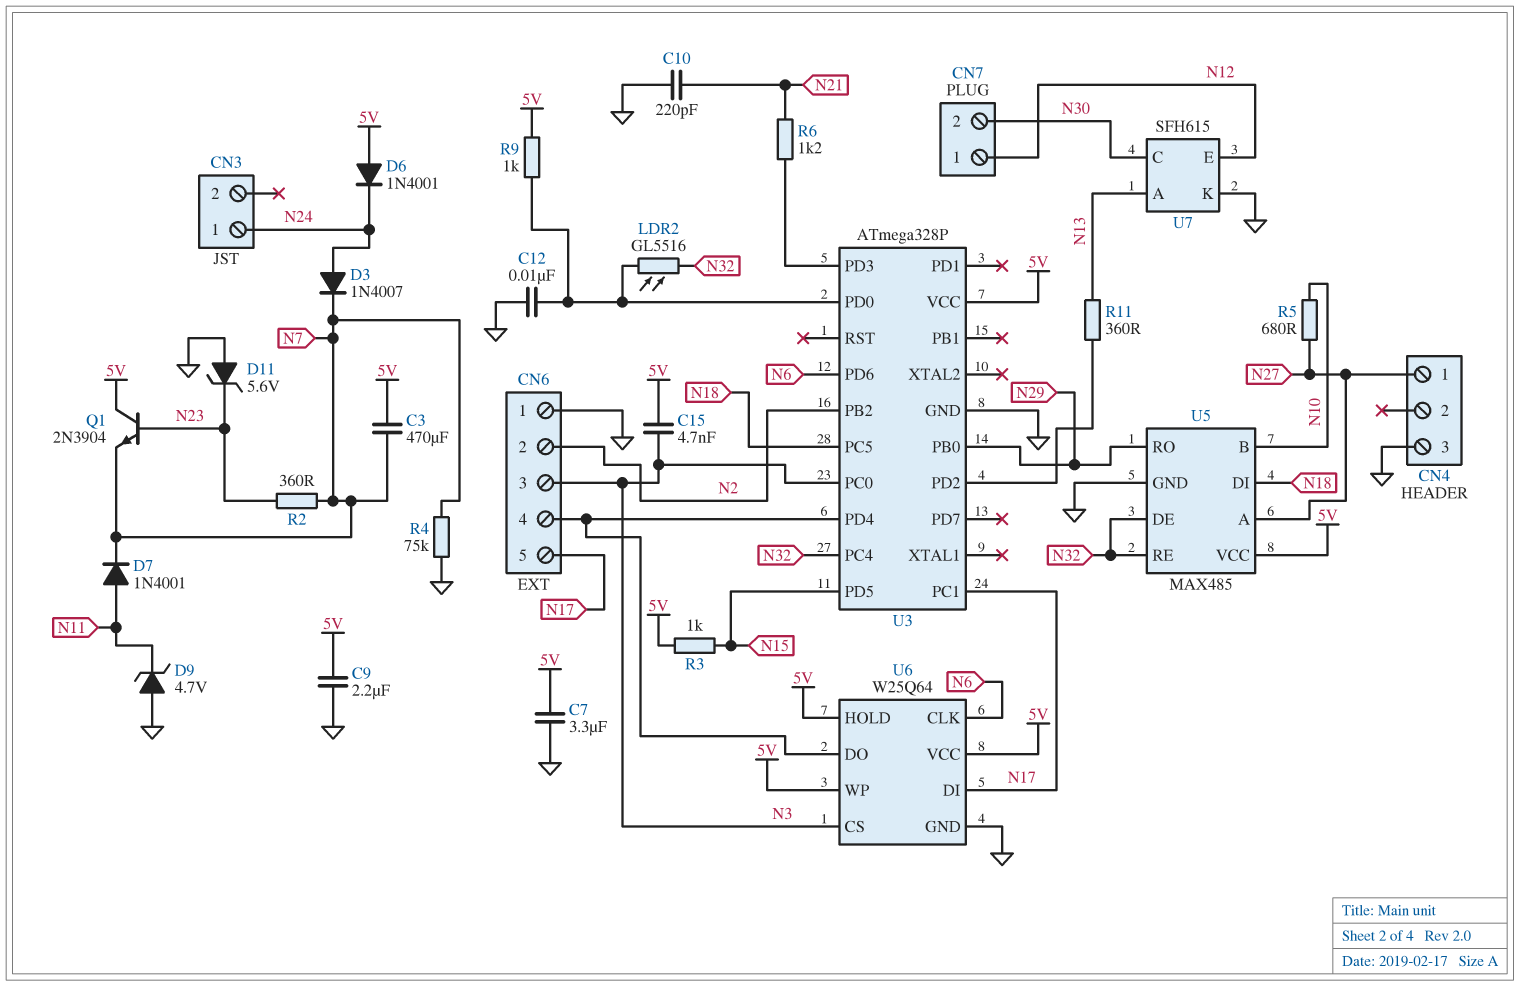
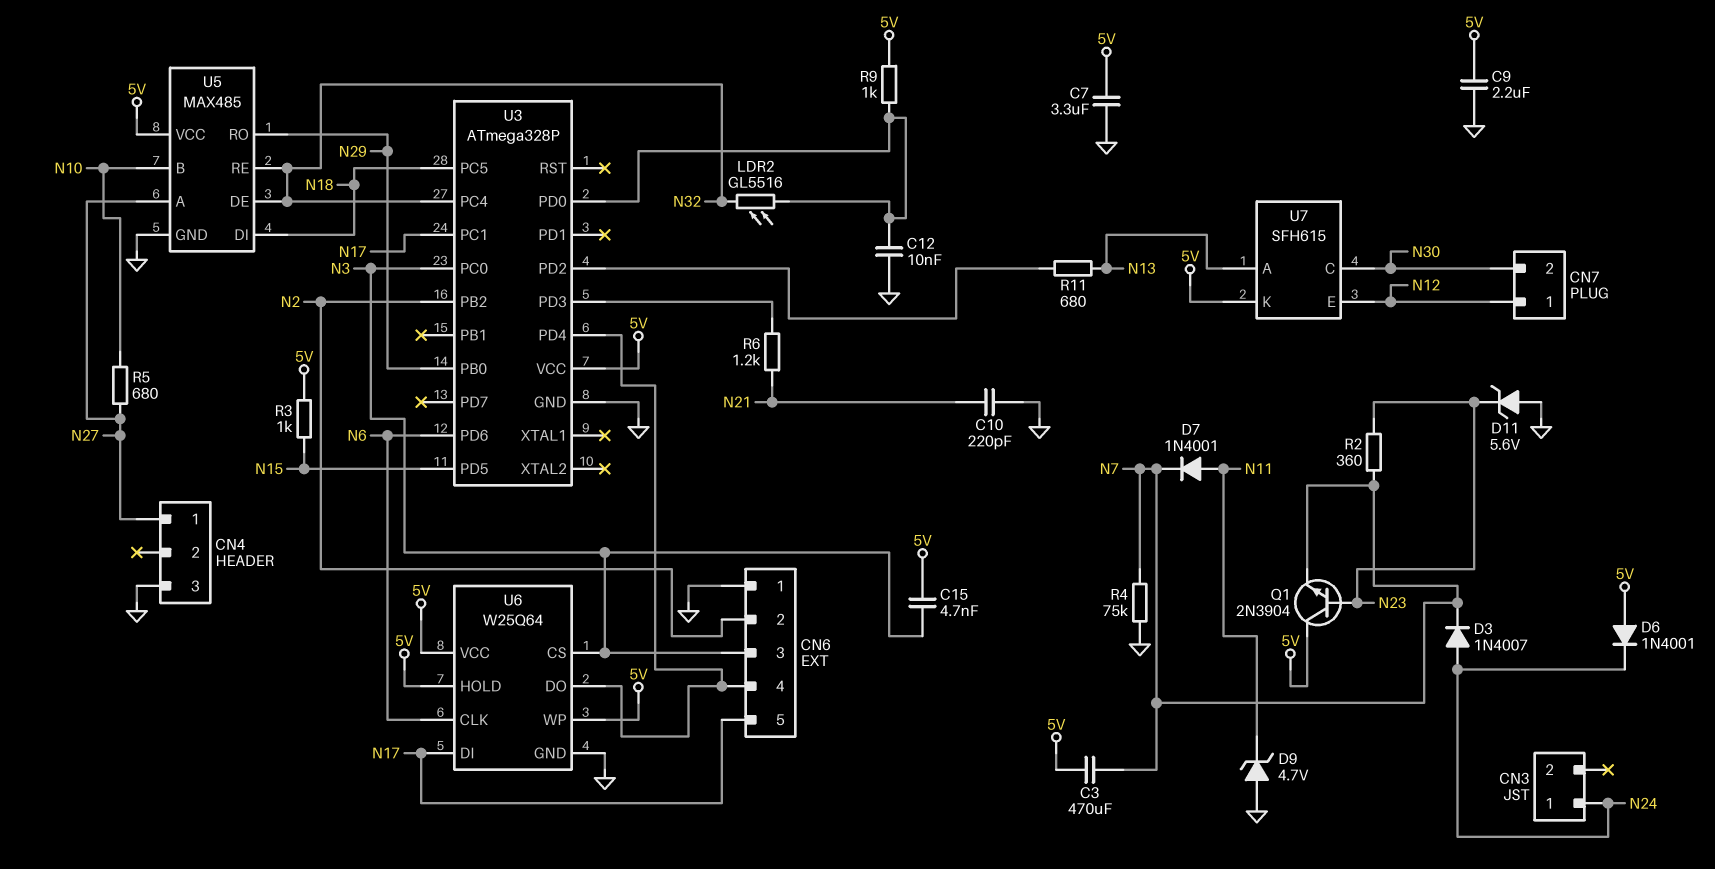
R11: 360 (N13, U3/PD2) -> 680 (N13, U3/PD2)
U7 pin K: GND -> 5V

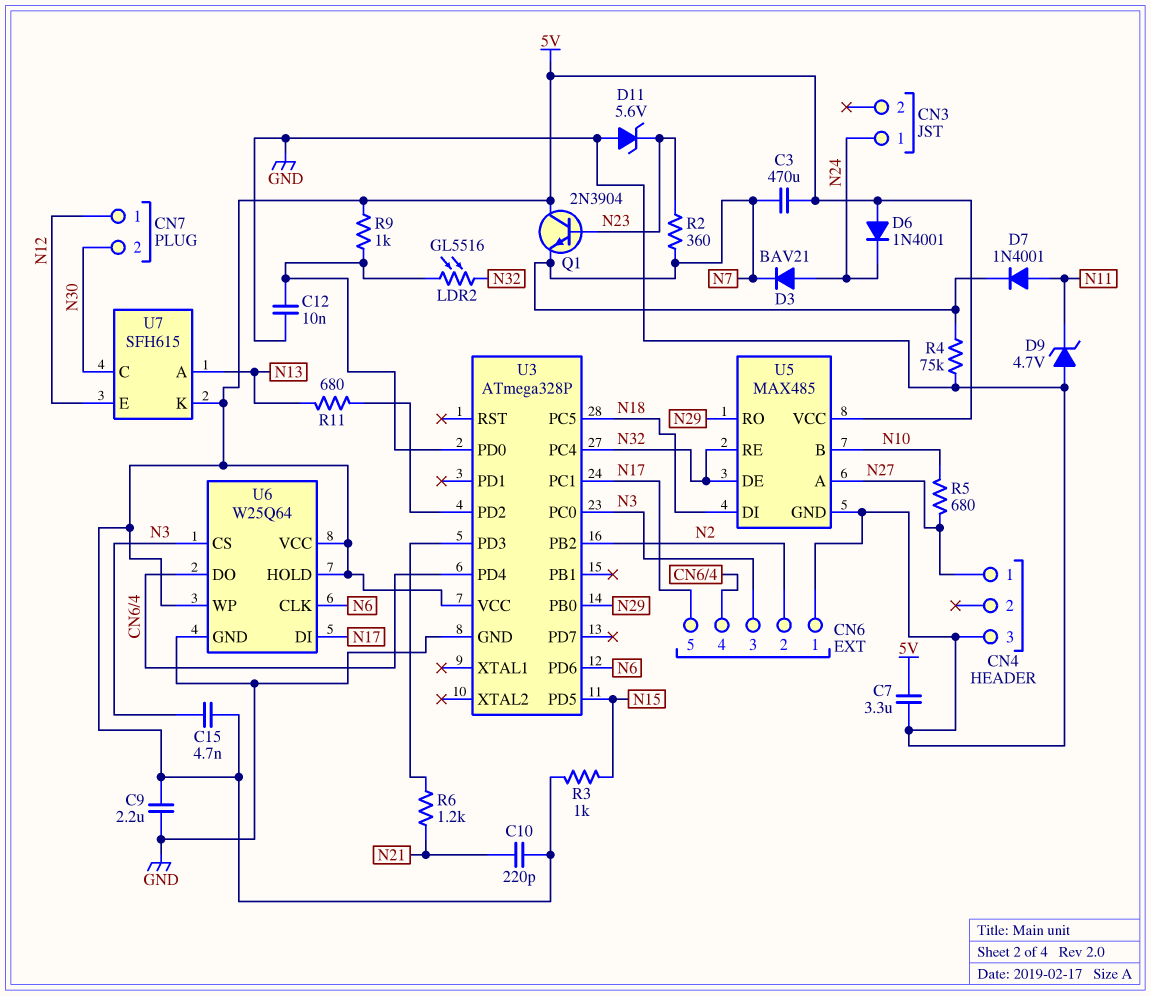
C10: 220pF (GND, N21) -> 220pF (5V, N21)
D3: diode 1N4007 (A N24, K N7) -> diode BAV21 (A N24, K N7)

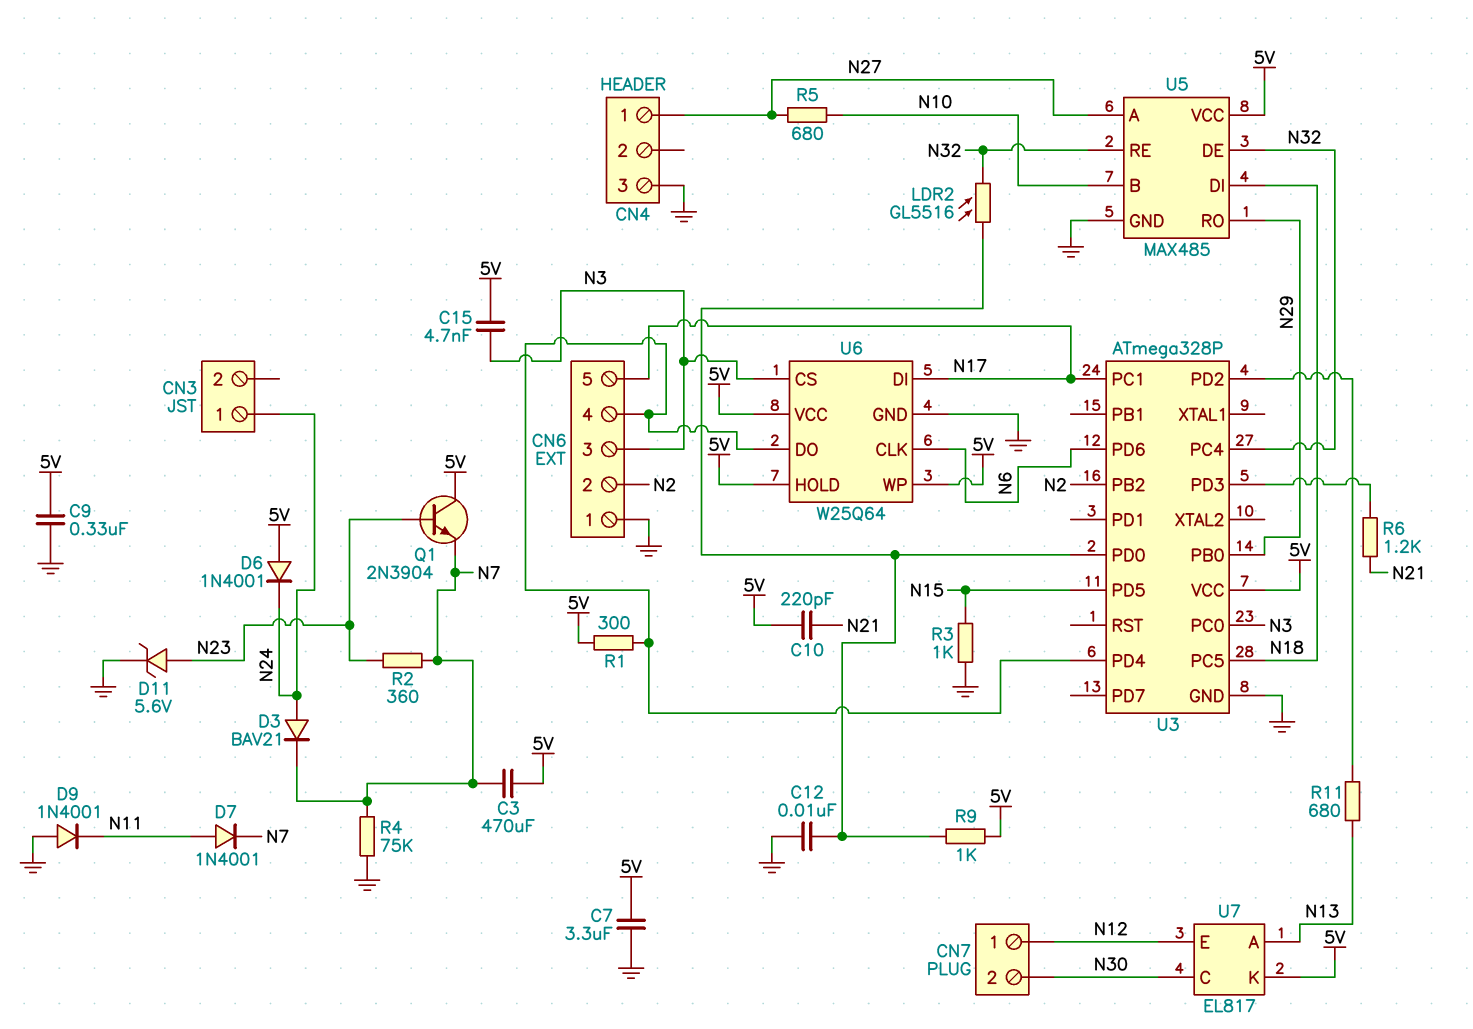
C9: 2.2uF (5V, GND) -> 330nF (5V, GND)
D9: zener 4.7V (A GND, K N11) -> diode 1N4001 (A GND, K N11)
D11: zener 5.6V (A GND, K N23) -> zener 5.6V (A N23, K GND)
R1: none -> 300 (5V, CN6/4)
R3: 1k (5V, N15) -> 1k (GND, N15)
U7: SFH615 -> EL817

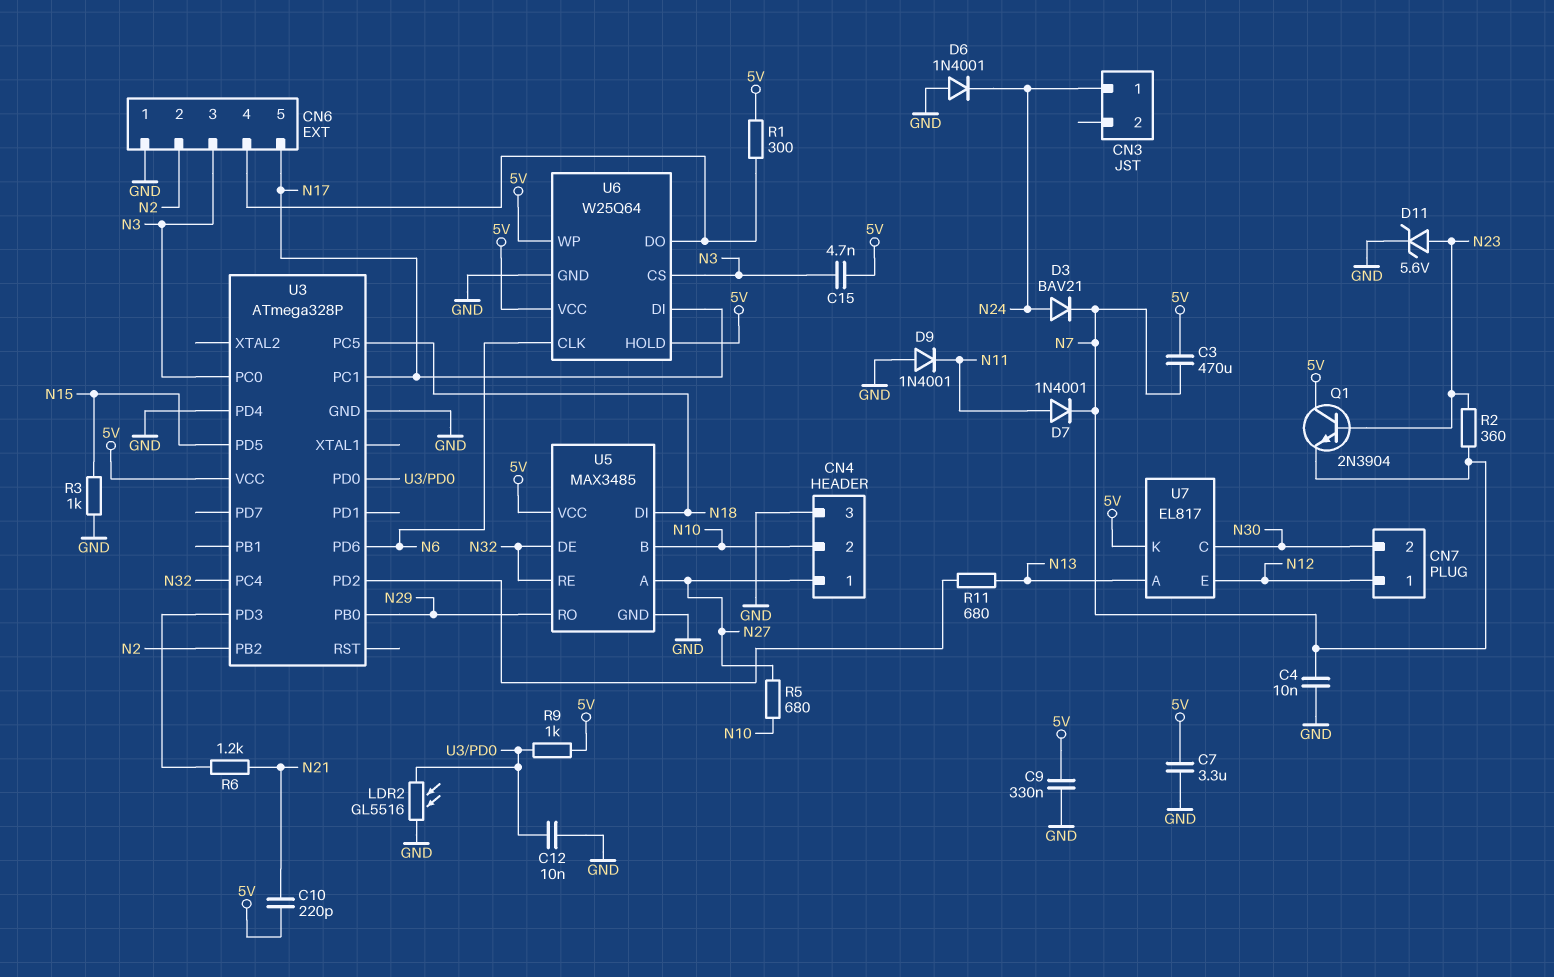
C4: none -> 10nF (GND, N7)
CN4 pin 2: none -> N10
D6: diode 1N4001 (A 5V, K N24) -> diode 1N4001 (A GND, K N24)
LDR2: GL5516 (N32, U3/PD0) -> GL5516 (GND, U3/PD0)
R4: 75k (GND, N7) -> none
U3 pin PD4: CN6/4 -> GND
U5: MAX485 -> MAX3485

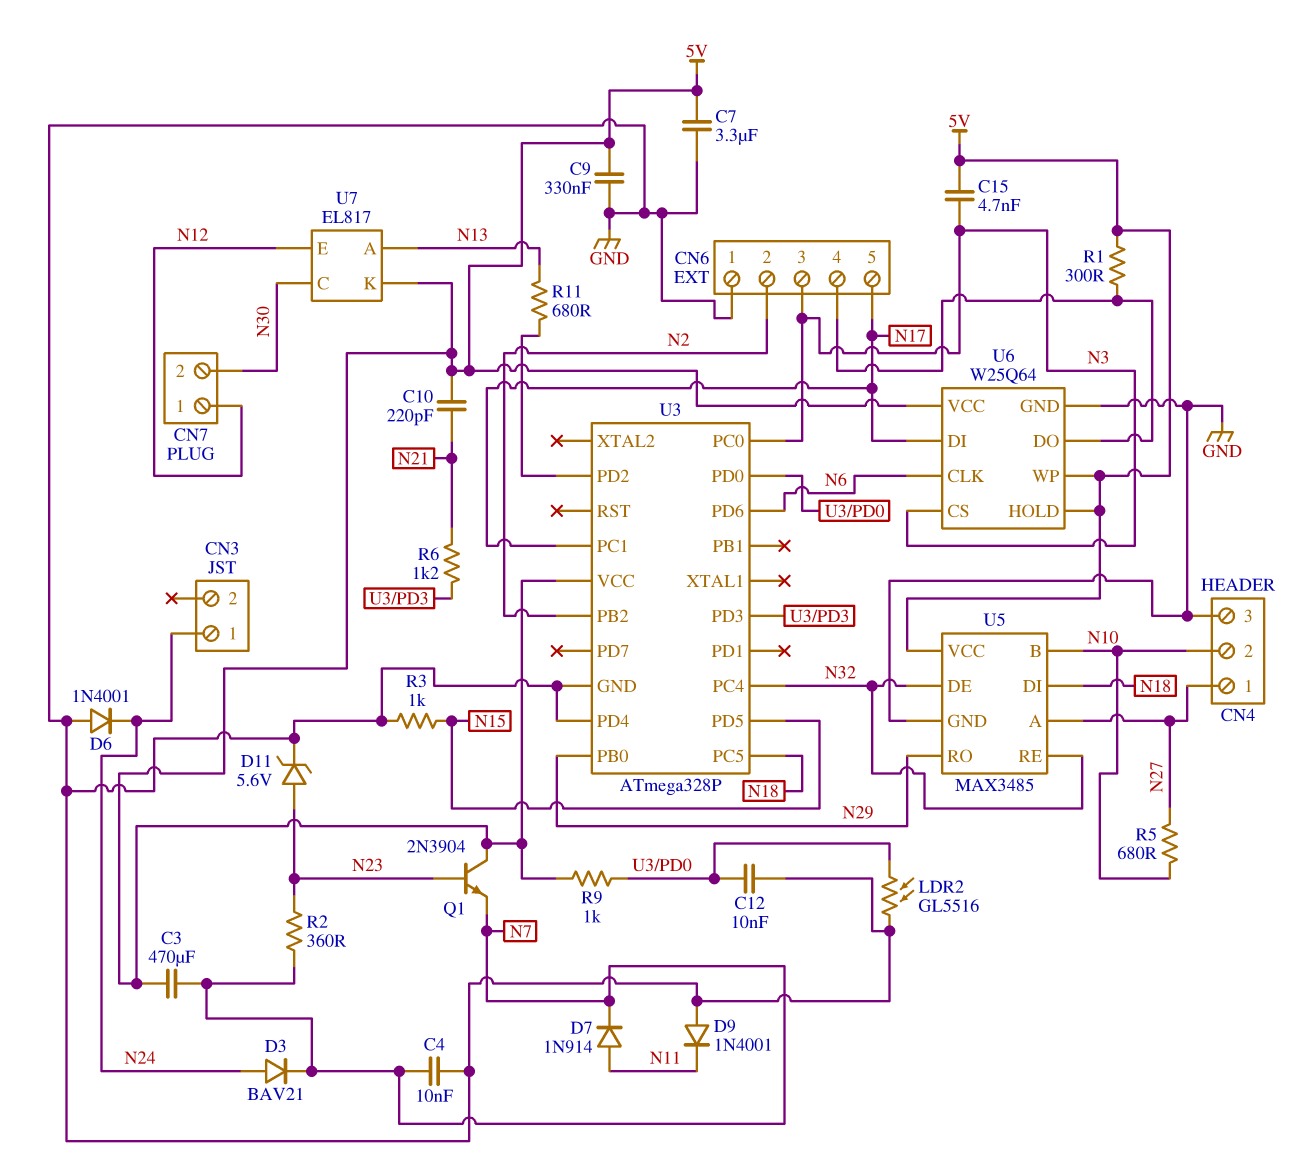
D7: diode 1N4001 (A N11, K N7) -> diode 1N914 (A N11, K N7)

